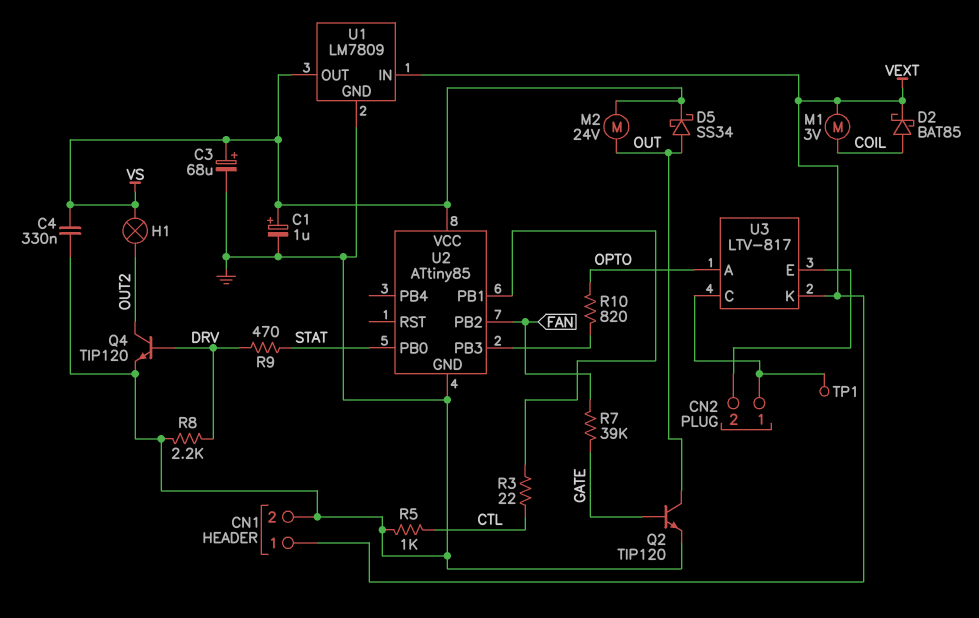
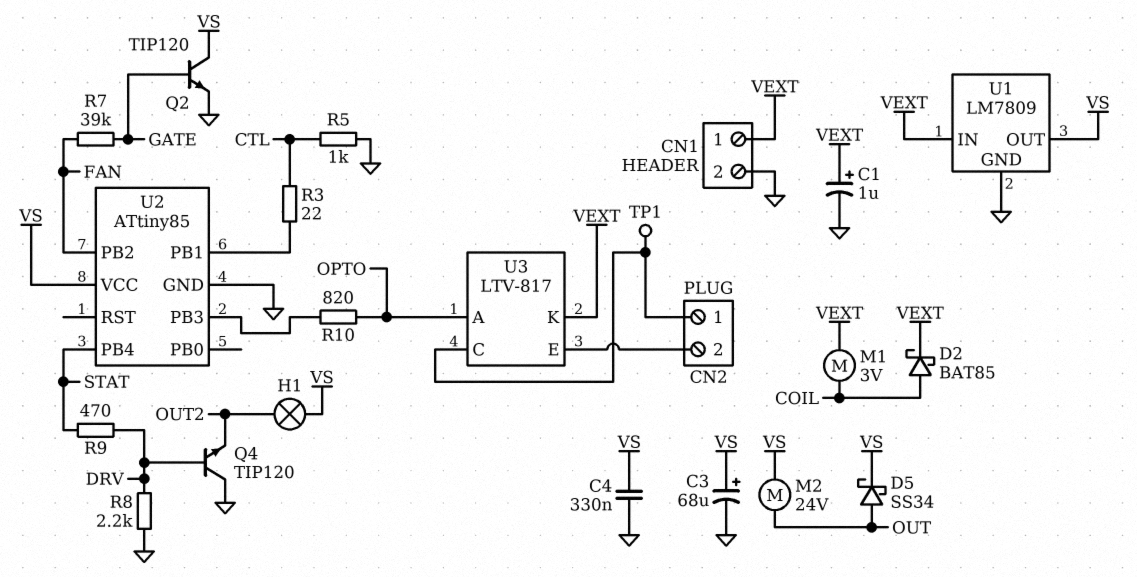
C1: 1uF (plus VS, minus GND) -> 1uF (plus VEXT, minus GND)
Q2: NPN TIP120 (B GATE, C OUT, E GND) -> NPN TIP120 (B GATE, C VS, E GND)
Q4: NPN TIP120 (B DRV, C OUT2, E GND) -> NPN TIP120 (B DRV, C GND, E OUT2)
U2 pin PB0: STAT -> none
U2 pin PB4: none -> STAT

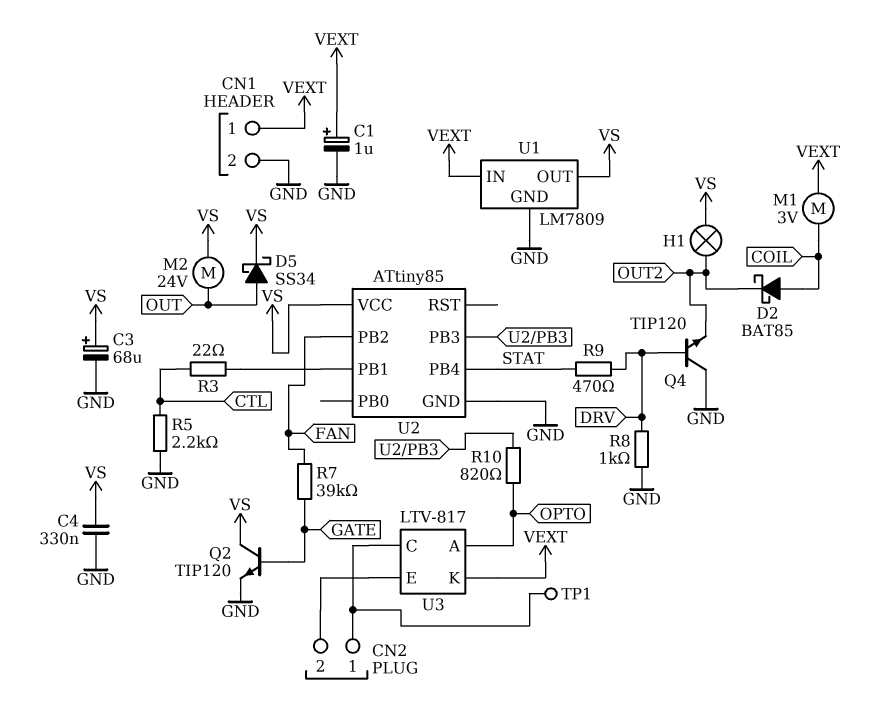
D2: schottky BAT85 (A COIL, K VEXT) -> schottky BAT85 (A COIL, K OUT2)
R5: 1k (CTL, GND) -> 2.2k (CTL, GND)
R8: 2.2k (DRV, GND) -> 1k (DRV, GND)

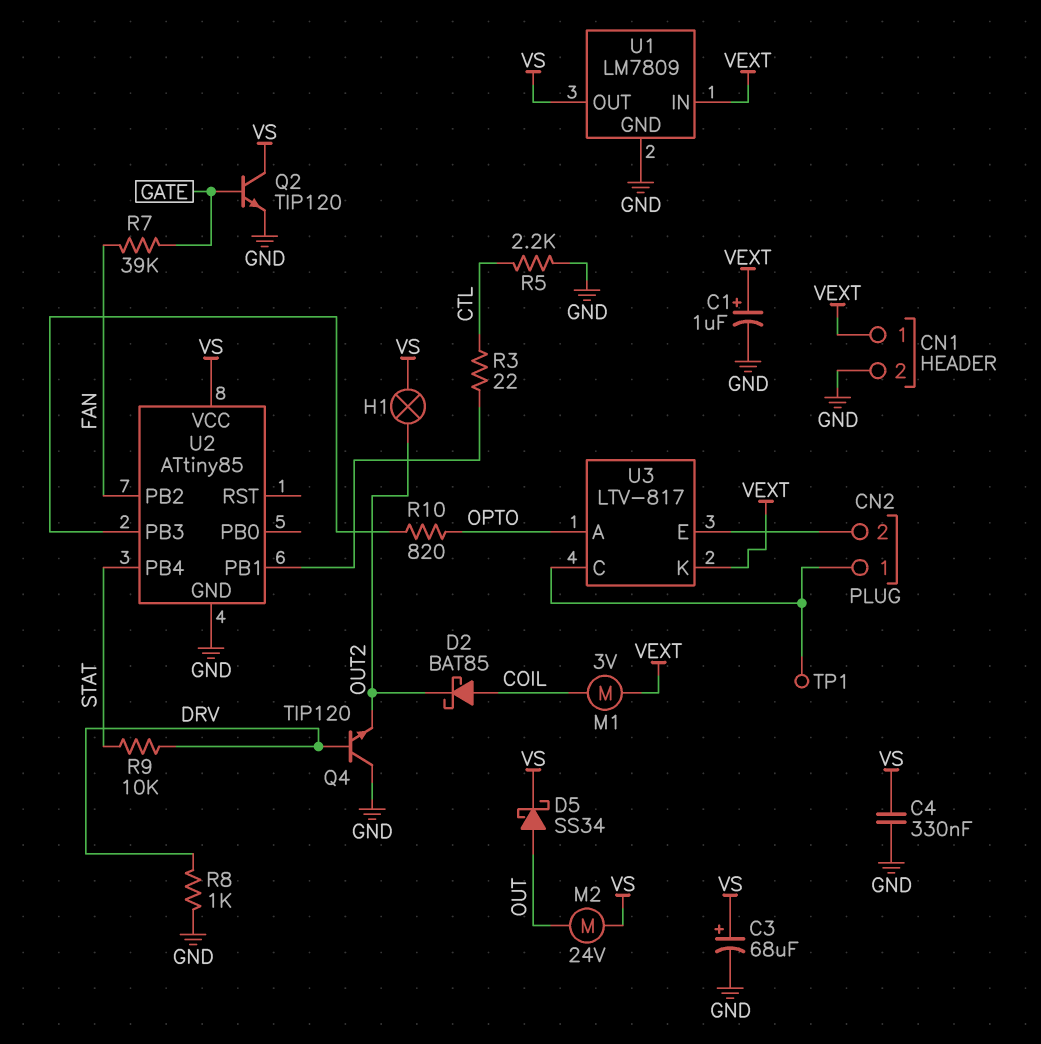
R9: 470 (DRV, STAT) -> 10k (DRV, STAT)

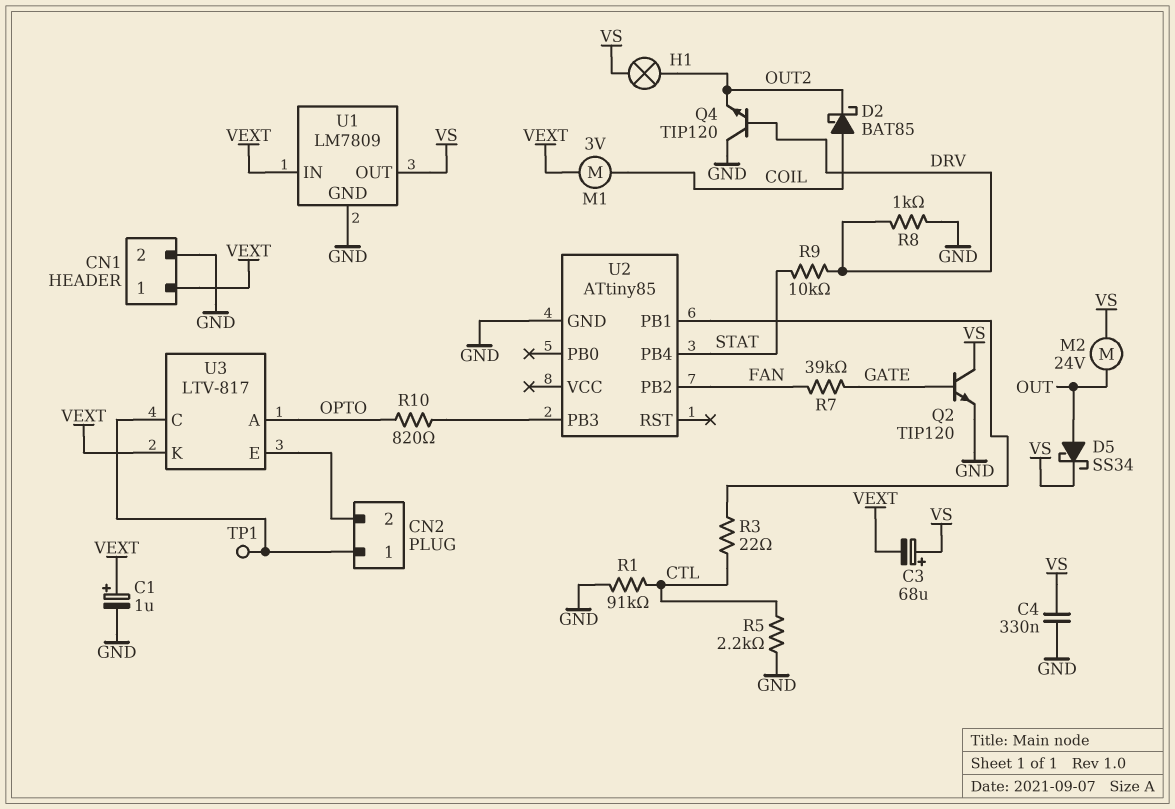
C3: 68uF (plus VS, minus GND) -> 68uF (plus VS, minus VEXT)
R1: none -> 91k (CTL, GND)
U2 pin VCC: VS -> none

